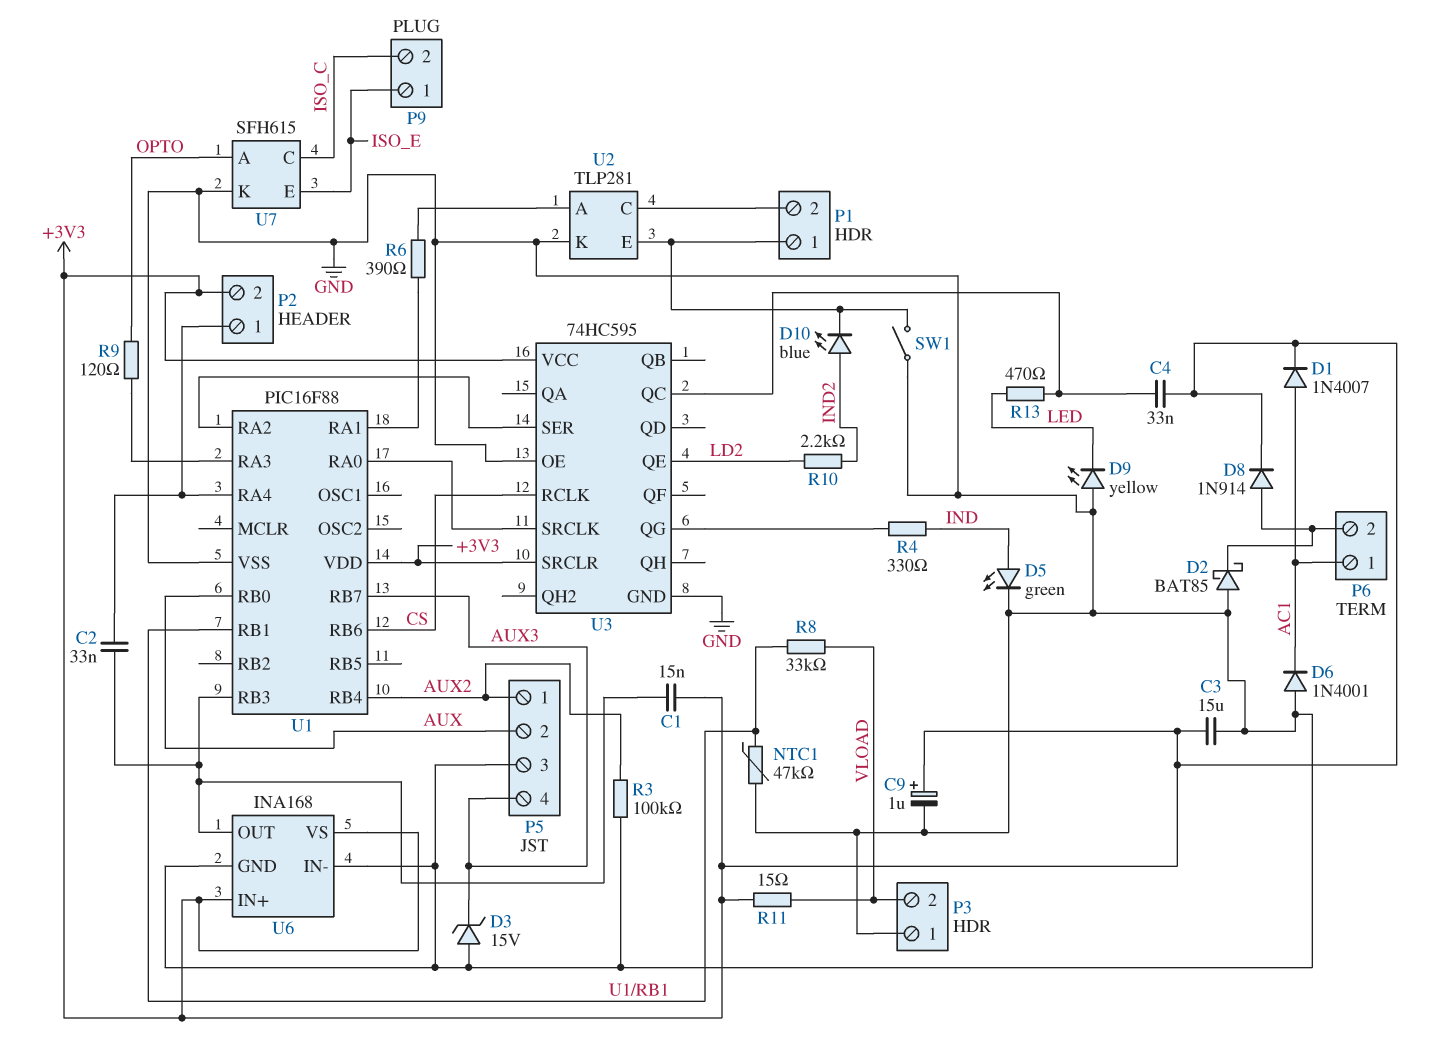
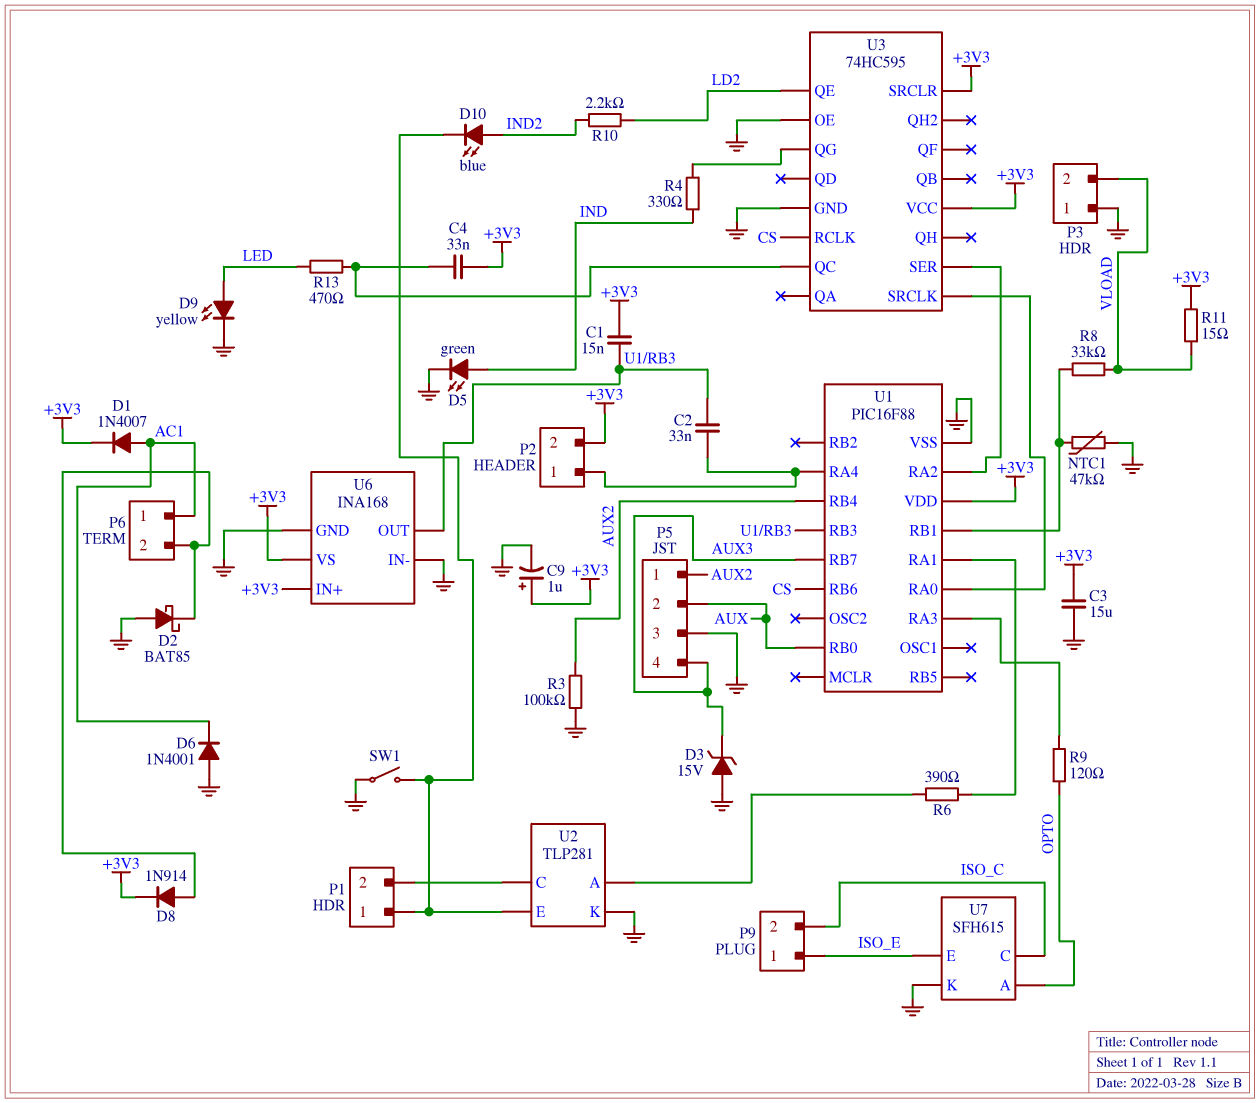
D9: LED yellow (A GND, K LED) -> LED yellow (A LED, K GND)

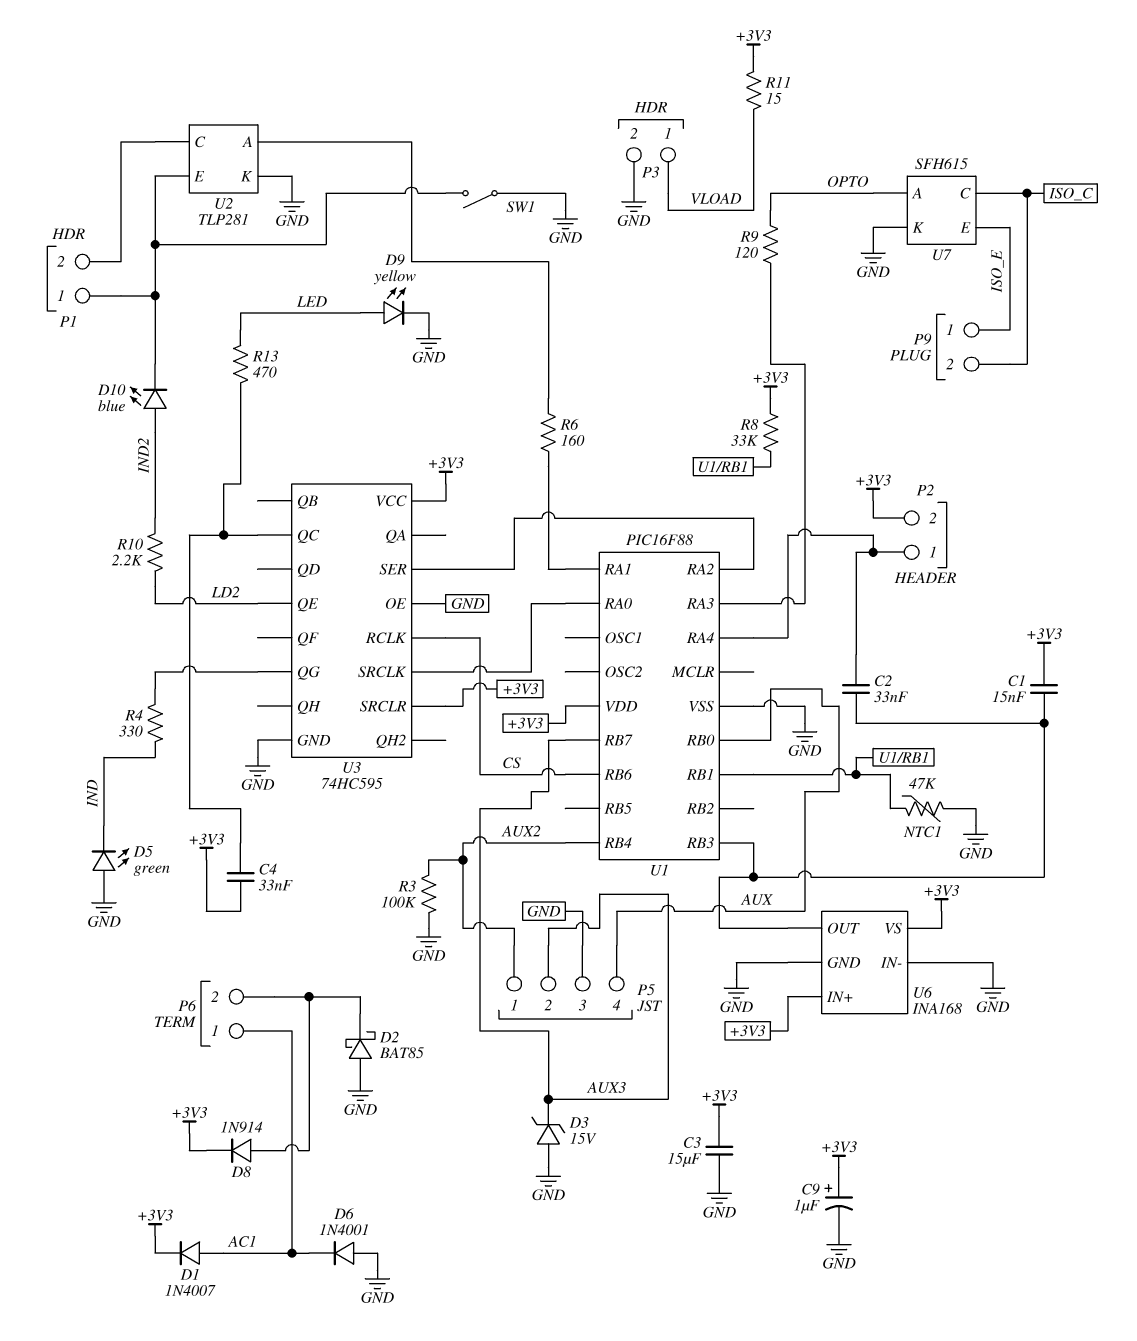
D5: LED green (A IND, K GND) -> LED green (A GND, K IND)
P3 pin 1: GND -> VLOAD
P3 pin 2: VLOAD -> GND
P5 pin 2: AUX -> AUX3
P5 pin 4: AUX3 -> AUX
R6: 390 (U1/RA1, U2/A) -> 160 (U1/RA1, U2/A)
R8: 33k (U1/RB1, VLOAD) -> 33k (+3V3, U1/RB1)

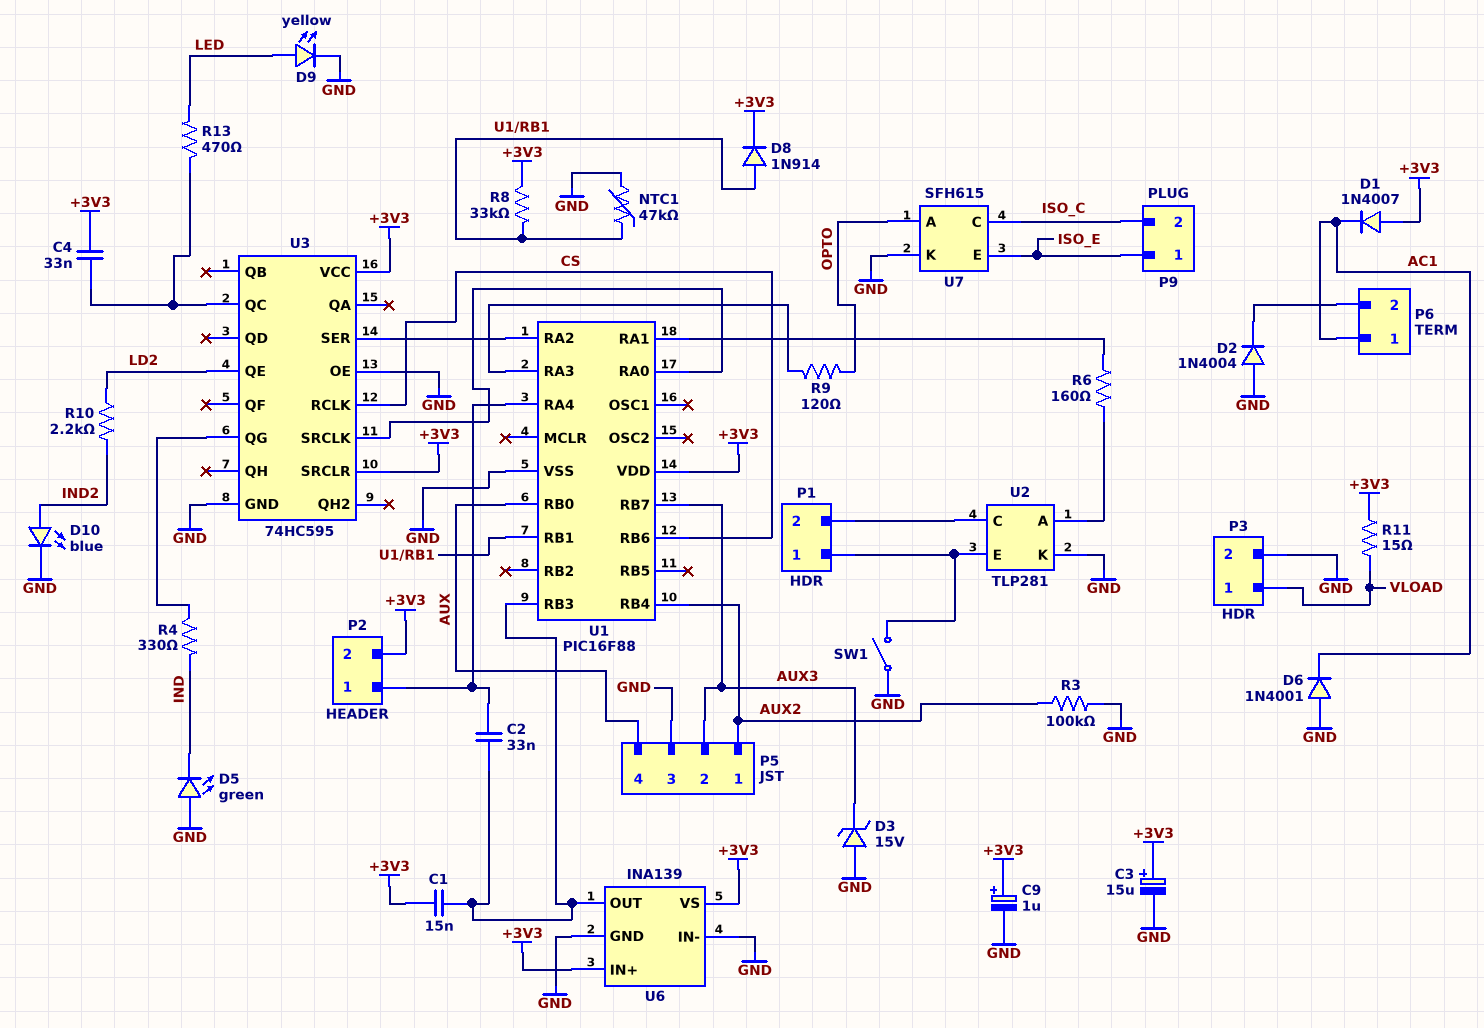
C3: 15uF (+3V3, GND) -> 15uF (plus +3V3, minus GND)
D1: diode 1N4007 (A AC1, K +3V3) -> diode 1N4007 (A +3V3, K AC1)
D2: schottky BAT85 (A GND, K P6/2) -> diode 1N4004 (A GND, K P6/2)
D8: diode 1N914 (A P6/2, K +3V3) -> diode 1N914 (A U1/RB1, K +3V3)
D10: LED blue (A IND2, K P1/1) -> LED blue (A IND2, K GND)
U6: INA168 -> INA139

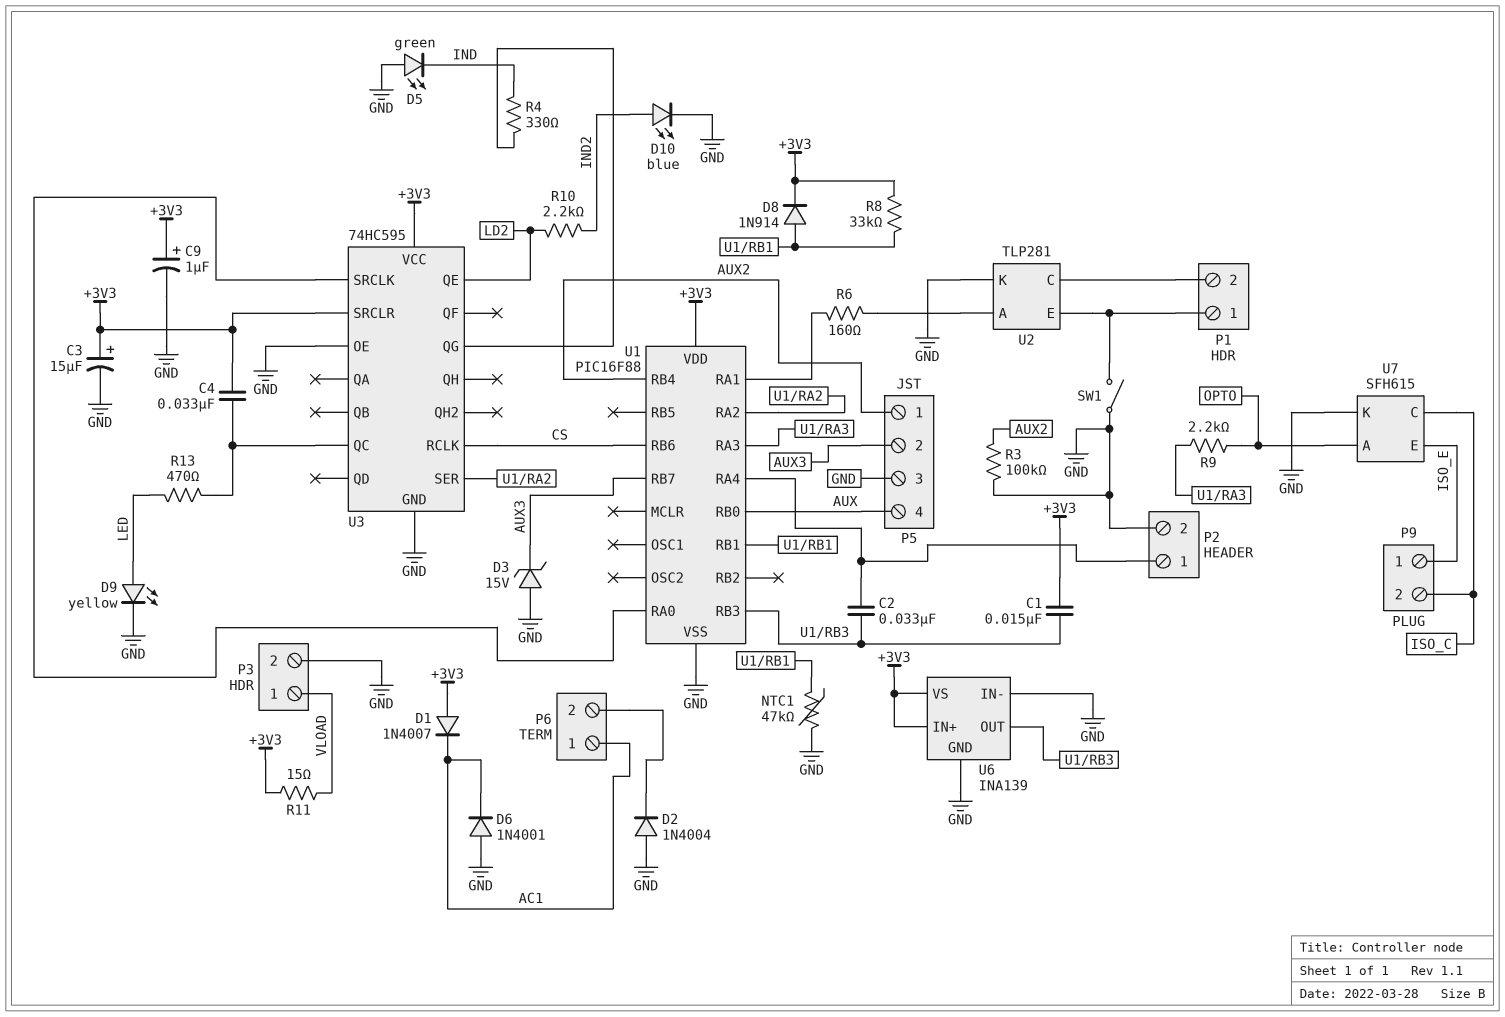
P2 pin 2: +3V3 -> GND
R9: 120 (OPTO, U1/RA3) -> 2.2k (OPTO, U1/RA3)

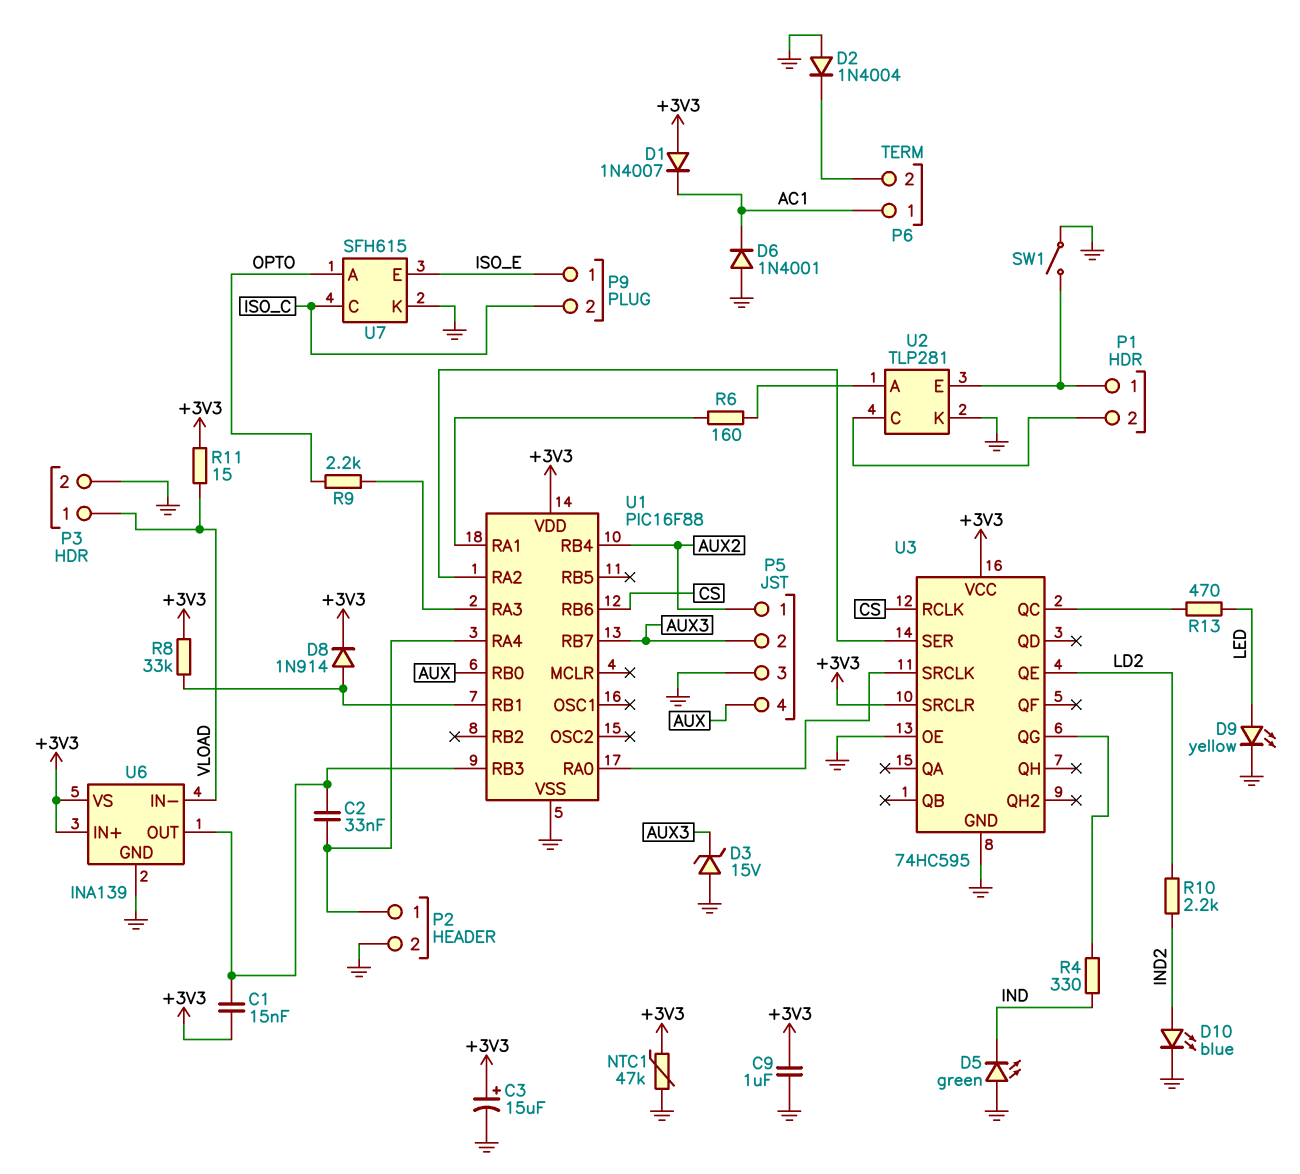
C4: 33nF (+3V3, U3/QC) -> none
C9: 1uF (plus +3V3, minus GND) -> 1uF (+3V3, GND)
NTC1: 47k (GND, U1/RB1) -> 47k (+3V3, GND)
R3: 100k (AUX2, GND) -> none
U6 pin IN-: GND -> VLOAD

